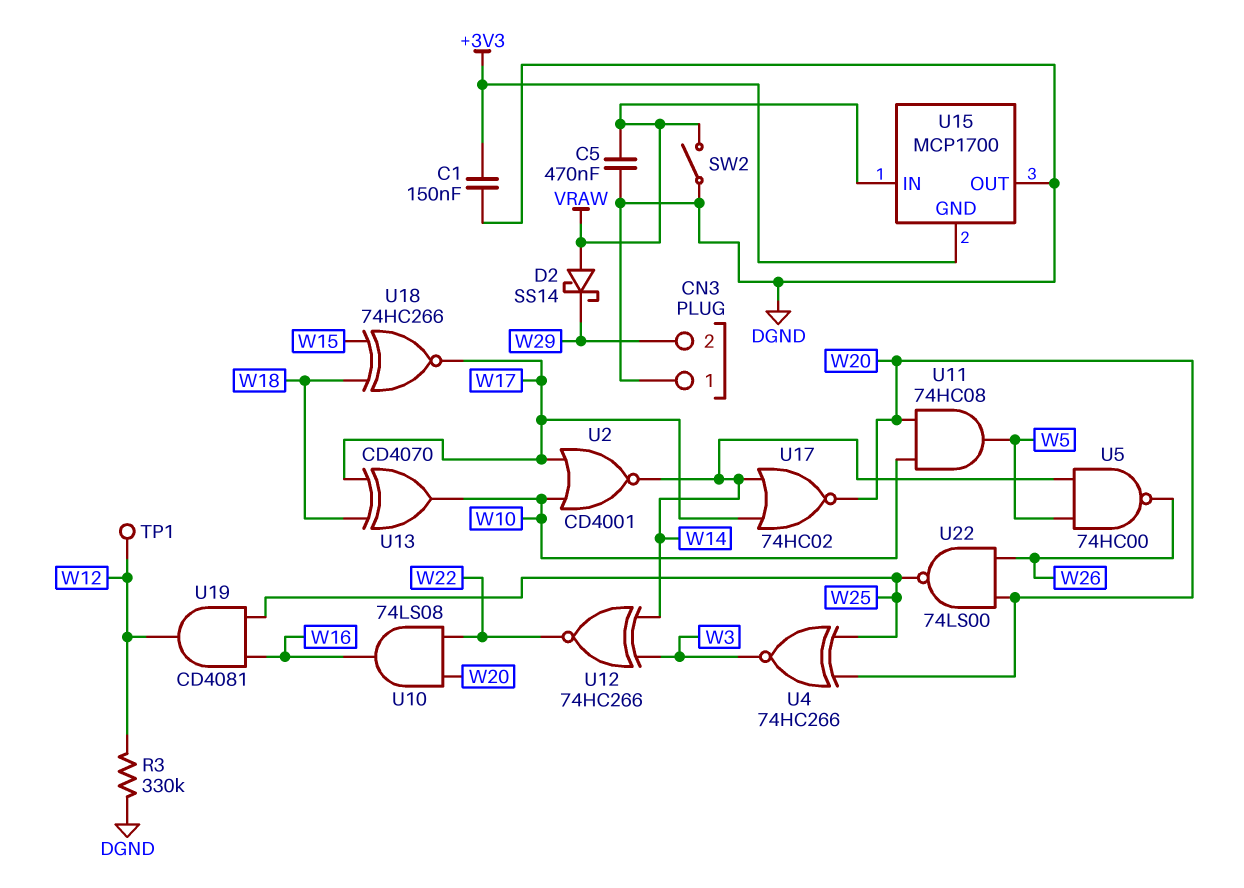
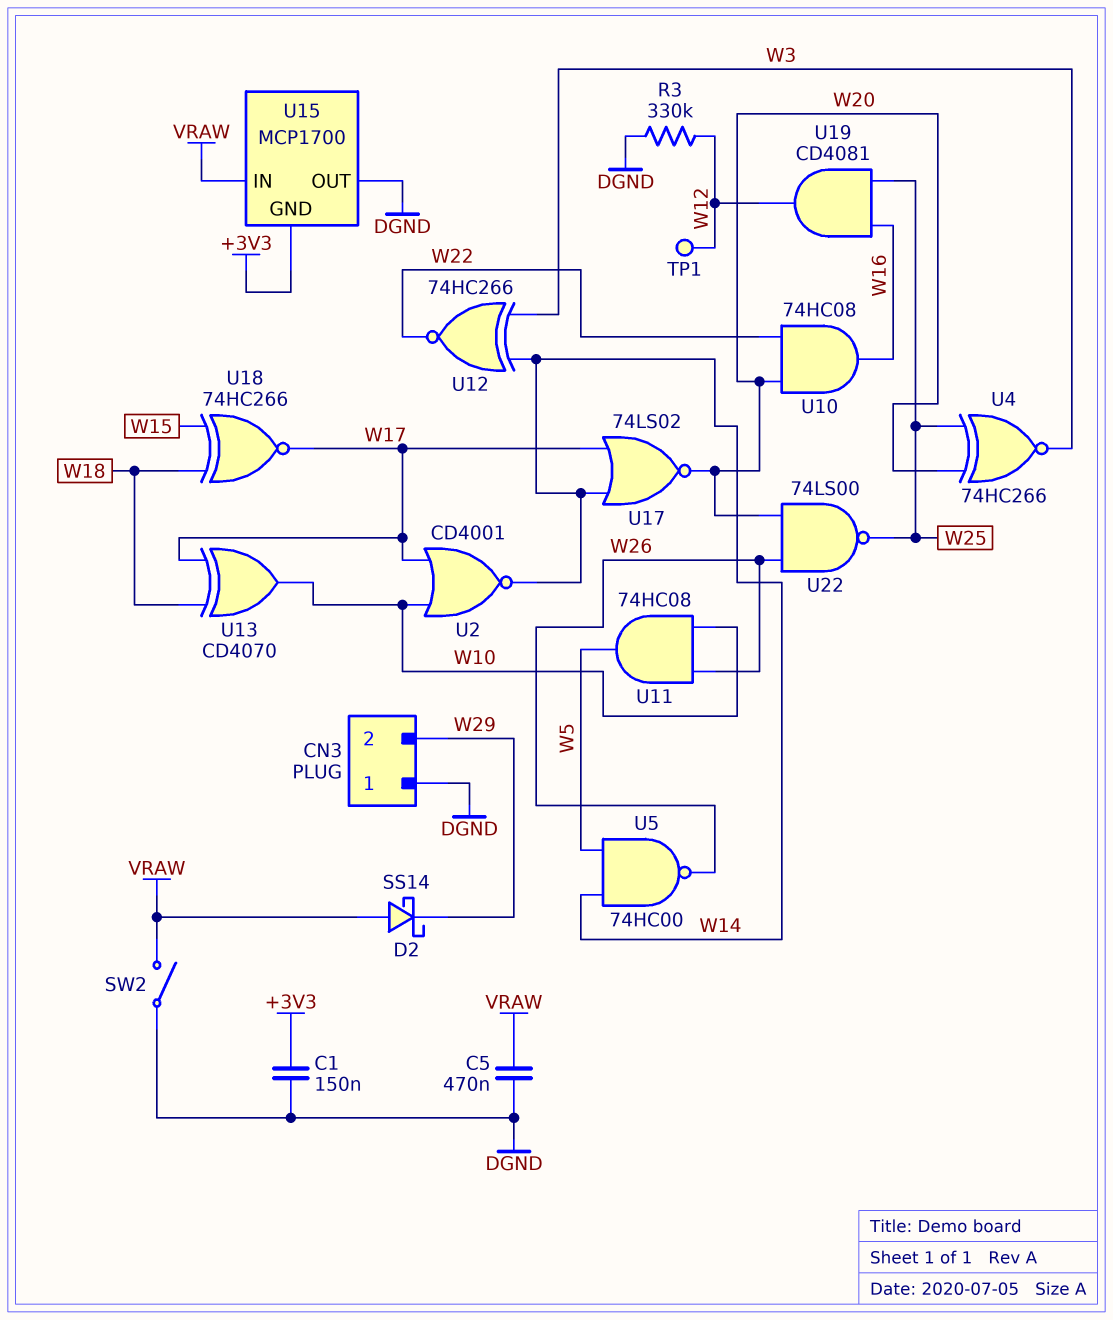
U10: AND 74LS08 (in W20, in W22, out W16) -> AND 74HC08 (in W20, in W22, out W16)
U11: AND 74HC08 (in W10, in W20, out W5) -> AND 74HC08 (in W10, in W26, out W5)
U17: NOR 74HC02 (in W14, in W17, out W20) -> NOR 74LS02 (in W14, in W17, out W20)

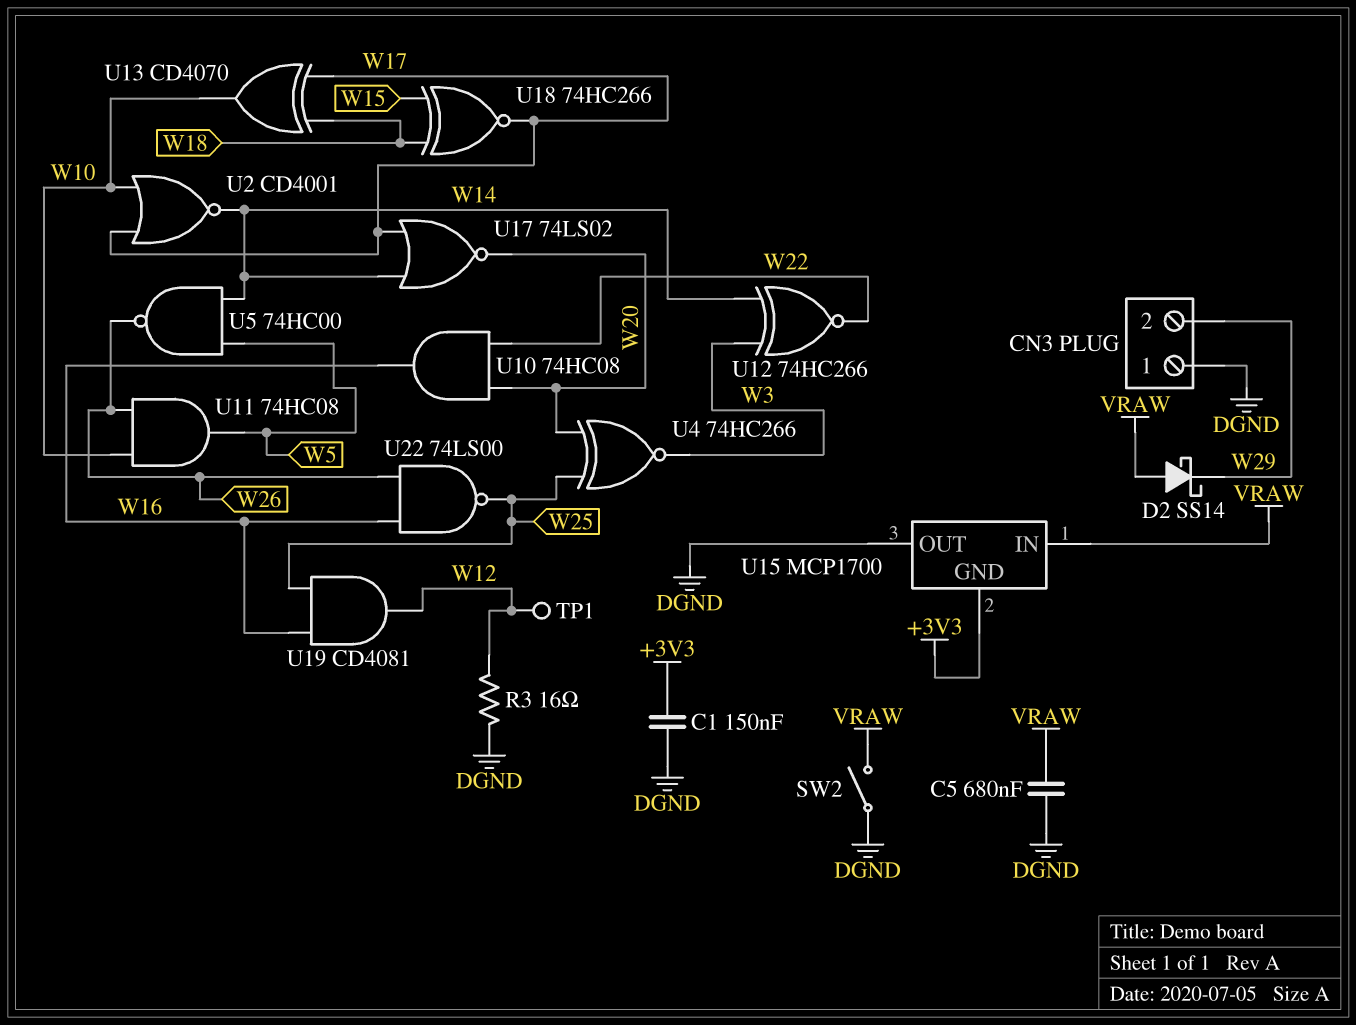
C5: 470nF (DGND, VRAW) -> 680nF (DGND, VRAW)
R3: 330k (DGND, W12) -> 16 (DGND, W12)
U22: NAND 74LS00 (in W20, in W26, out W25) -> NAND 74LS00 (in W16, in W26, out W25)

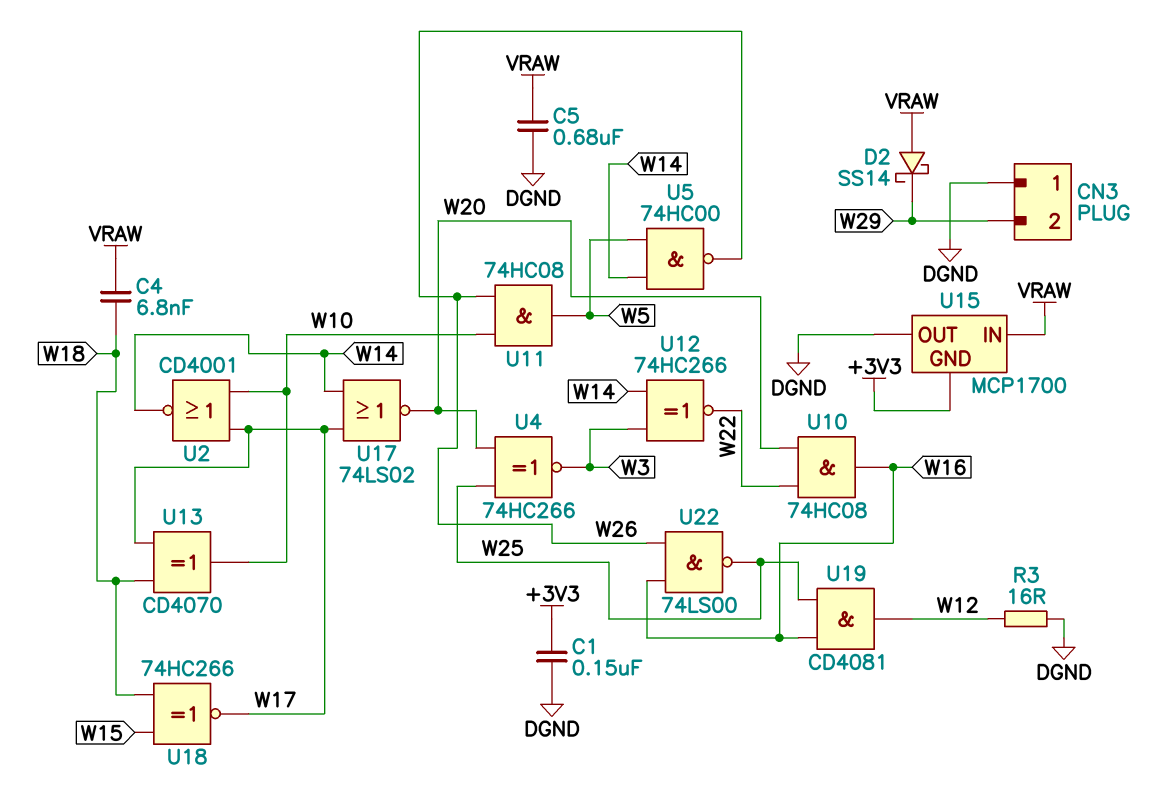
C4: none -> 6.8nF (VRAW, W18)
SW2: switch (DGND, VRAW) -> none
TP1: test point (W12) -> none

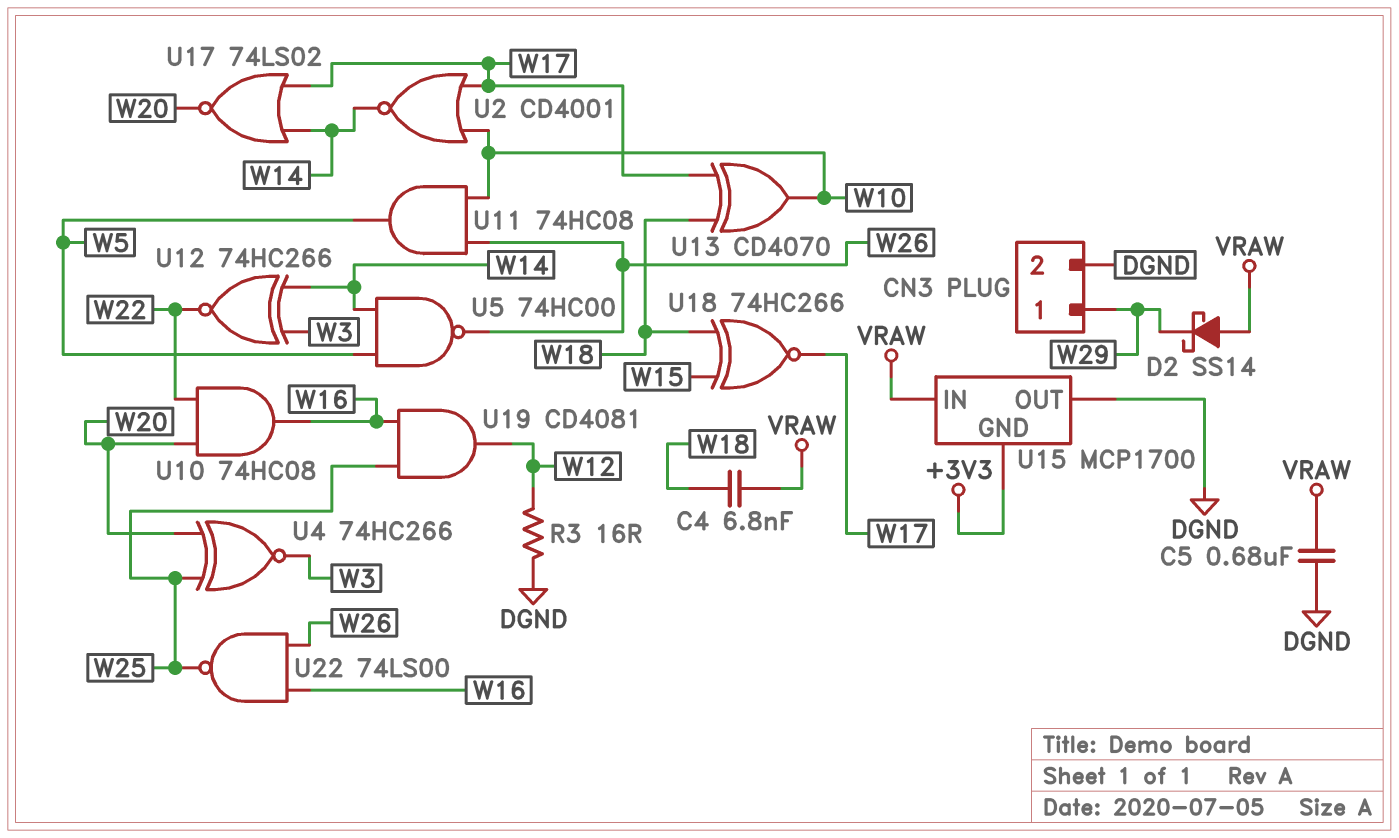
C1: 150nF (+3V3, DGND) -> none
CN3 pin 1: DGND -> W29
CN3 pin 2: W29 -> DGND

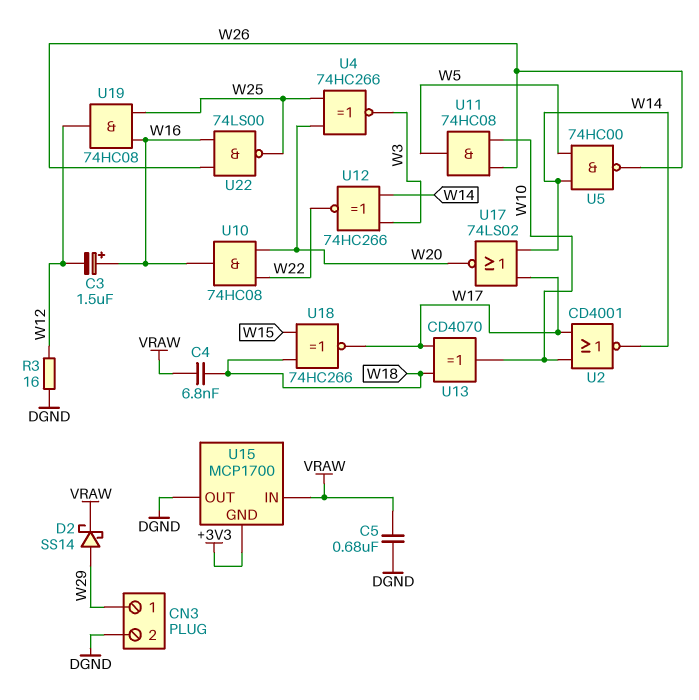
C3: none -> 1.5uF (plus W16, minus W12)
D2: schottky SS14 (A VRAW, K W29) -> schottky SS14 (A W29, K VRAW)
U19: AND CD4081 (in W16, in W25, out W12) -> AND 74HC08 (in W16, in W25, out W12)

